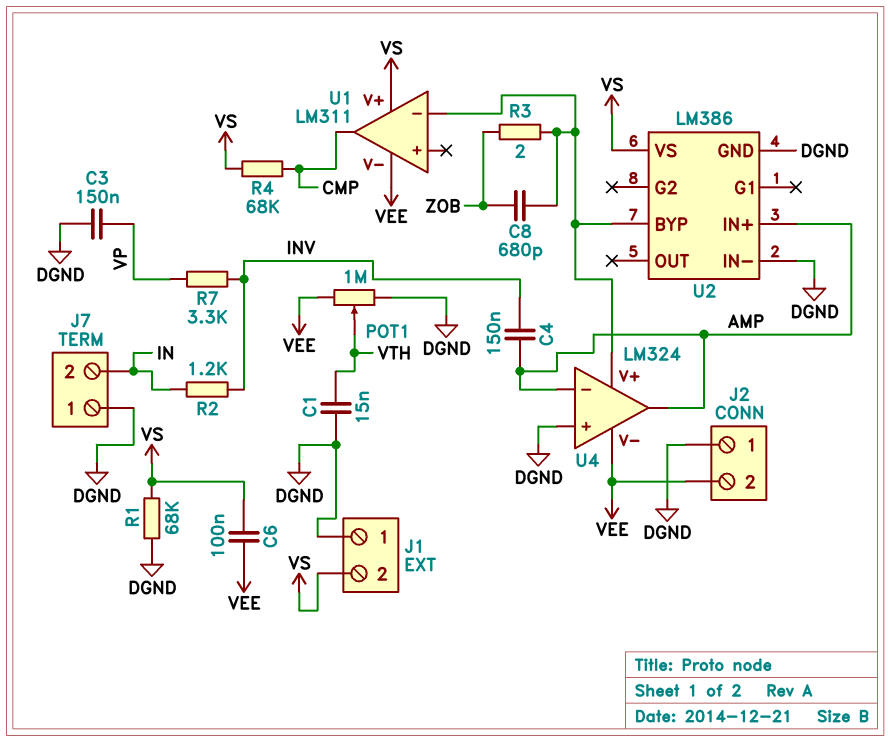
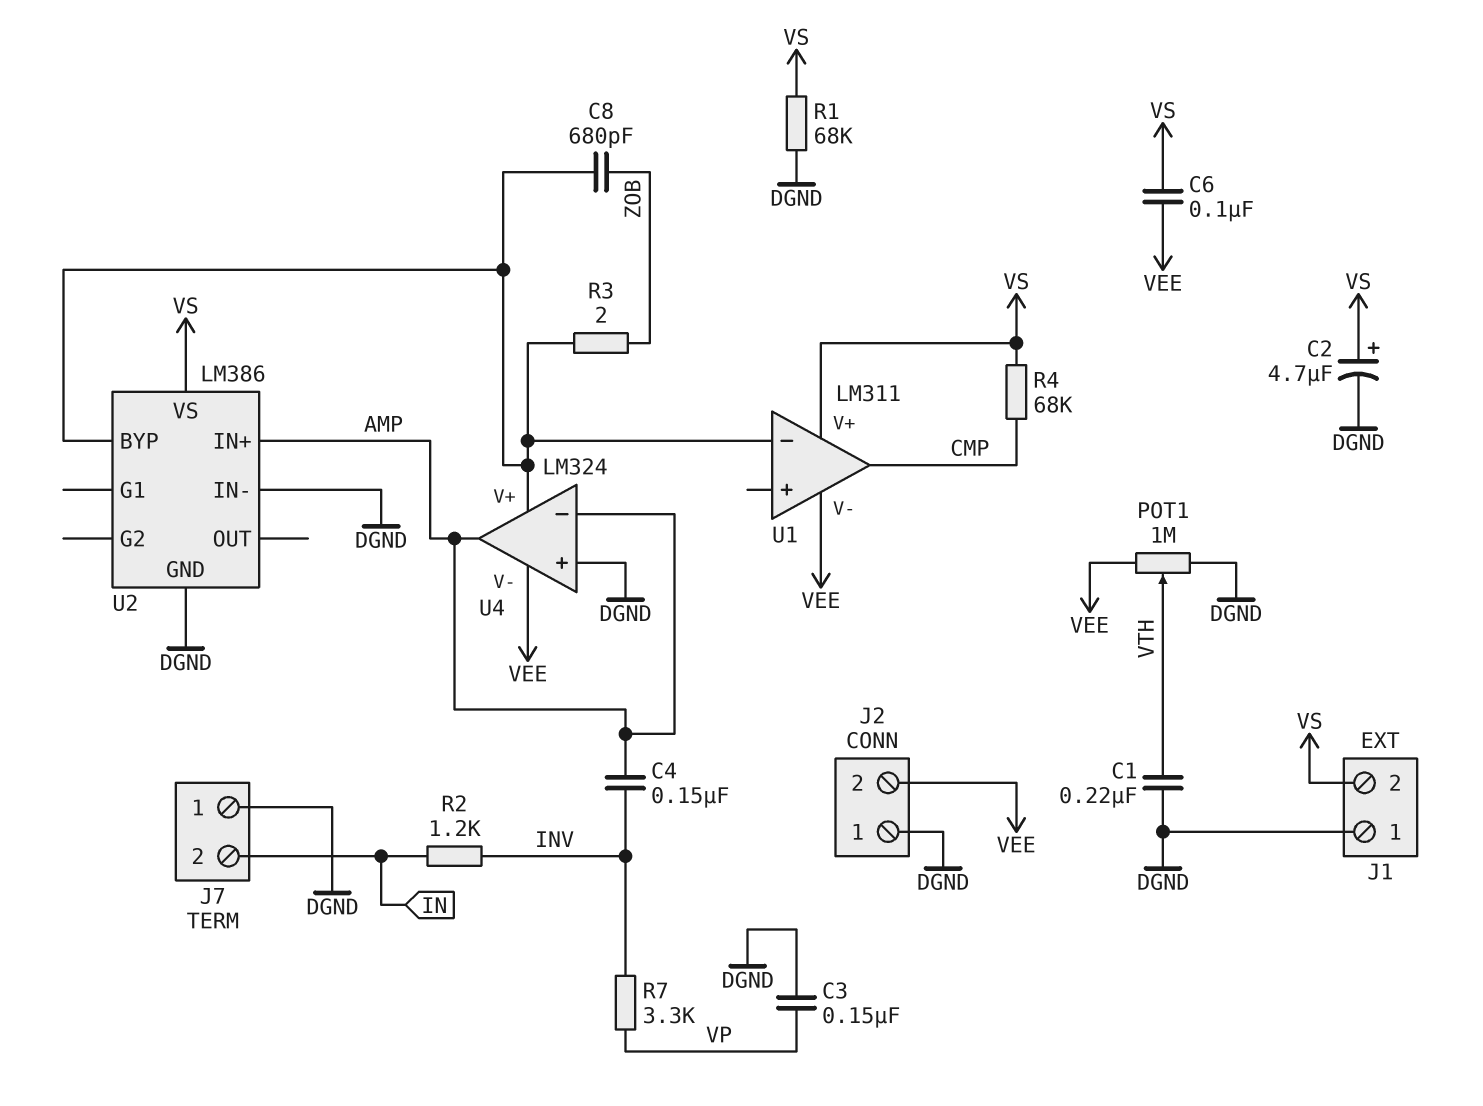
C1: 15nF (DGND, VTH) -> 220nF (DGND, VTH)
C2: none -> 4.7uF (plus VS, minus DGND)

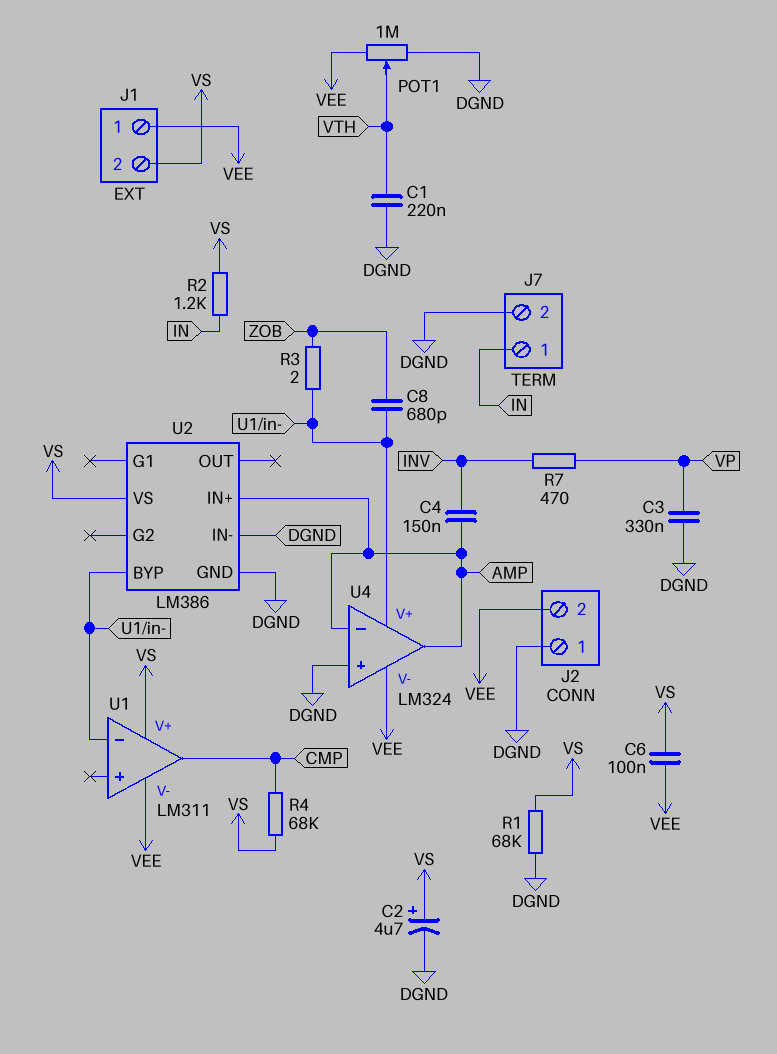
C3: 150nF (DGND, VP) -> 330nF (DGND, VP)
J1 pin 1: DGND -> VEE
J7 pin 1: DGND -> IN
J7 pin 2: IN -> DGND
R2: 1.2k (IN, INV) -> 1.2k (IN, VS)
R7: 3.3k (INV, VP) -> 470 (INV, VP)

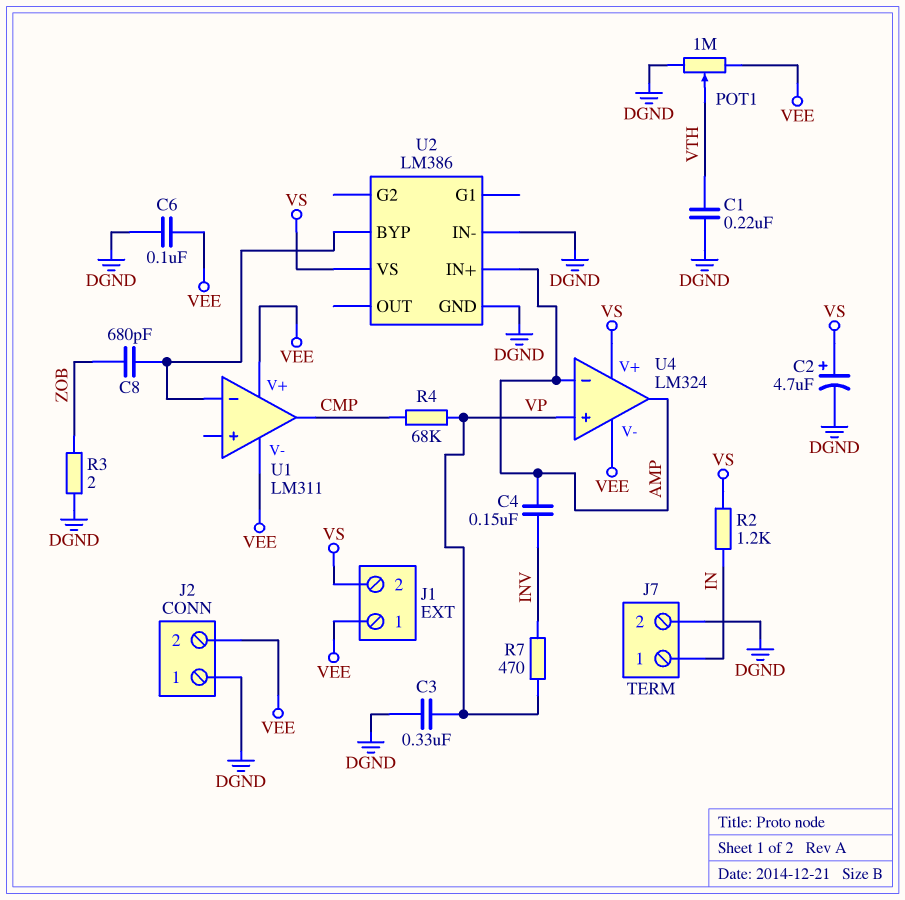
C6: 100nF (VEE, VS) -> 100nF (DGND, VEE)
R1: 68k (DGND, VS) -> none
R3: 2 (U1/in-, ZOB) -> 2 (DGND, ZOB)
R4: 68k (CMP, VS) -> 68k (CMP, VP)
U1 pin V+: VS -> VEE
U4 pin V+: U1/in- -> VS
U4 pin in+: DGND -> VP

